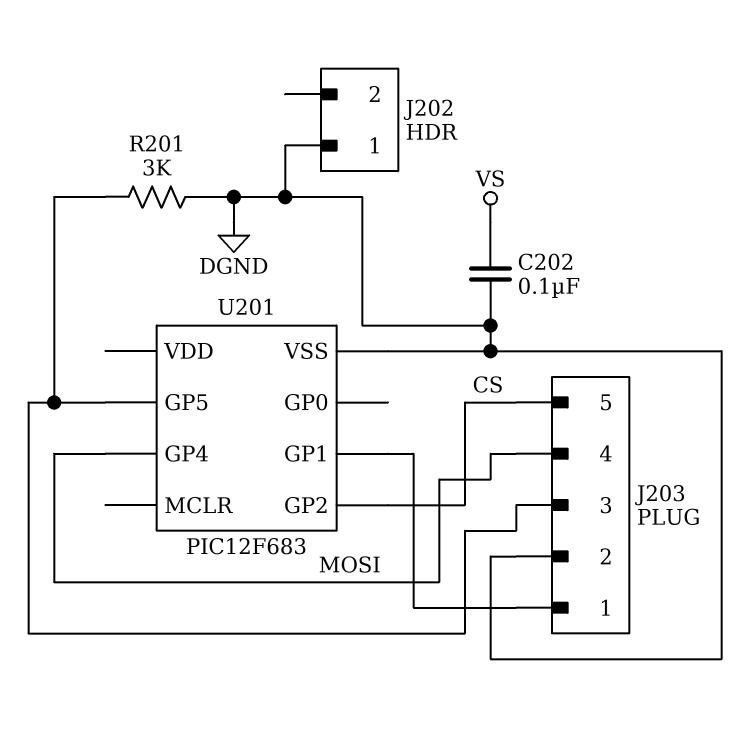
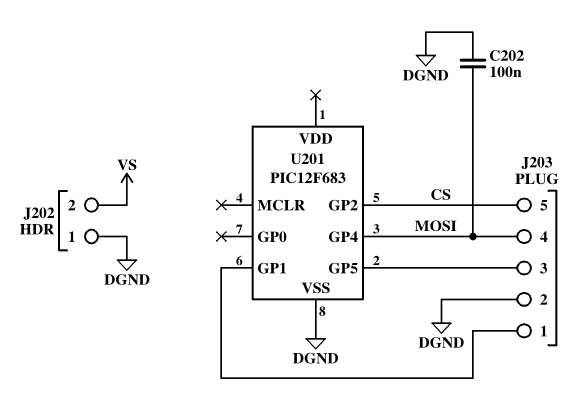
C202: 100nF (DGND, VS) -> 100nF (DGND, MOSI)
J202 pin 2: none -> VS
R201: 3k (DGND, J203/3) -> none

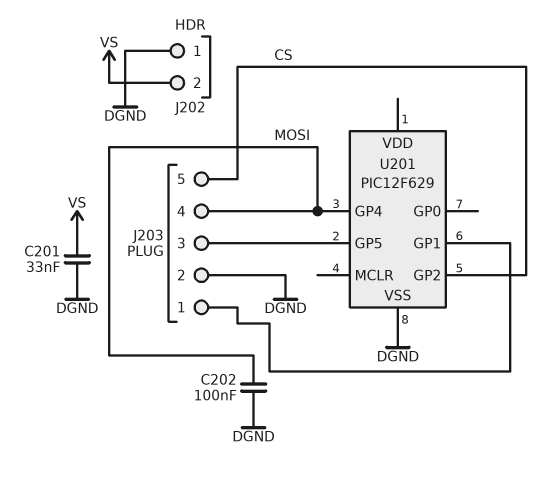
C201: none -> 33nF (DGND, VS)
U201: PIC12F683 -> PIC12F629

